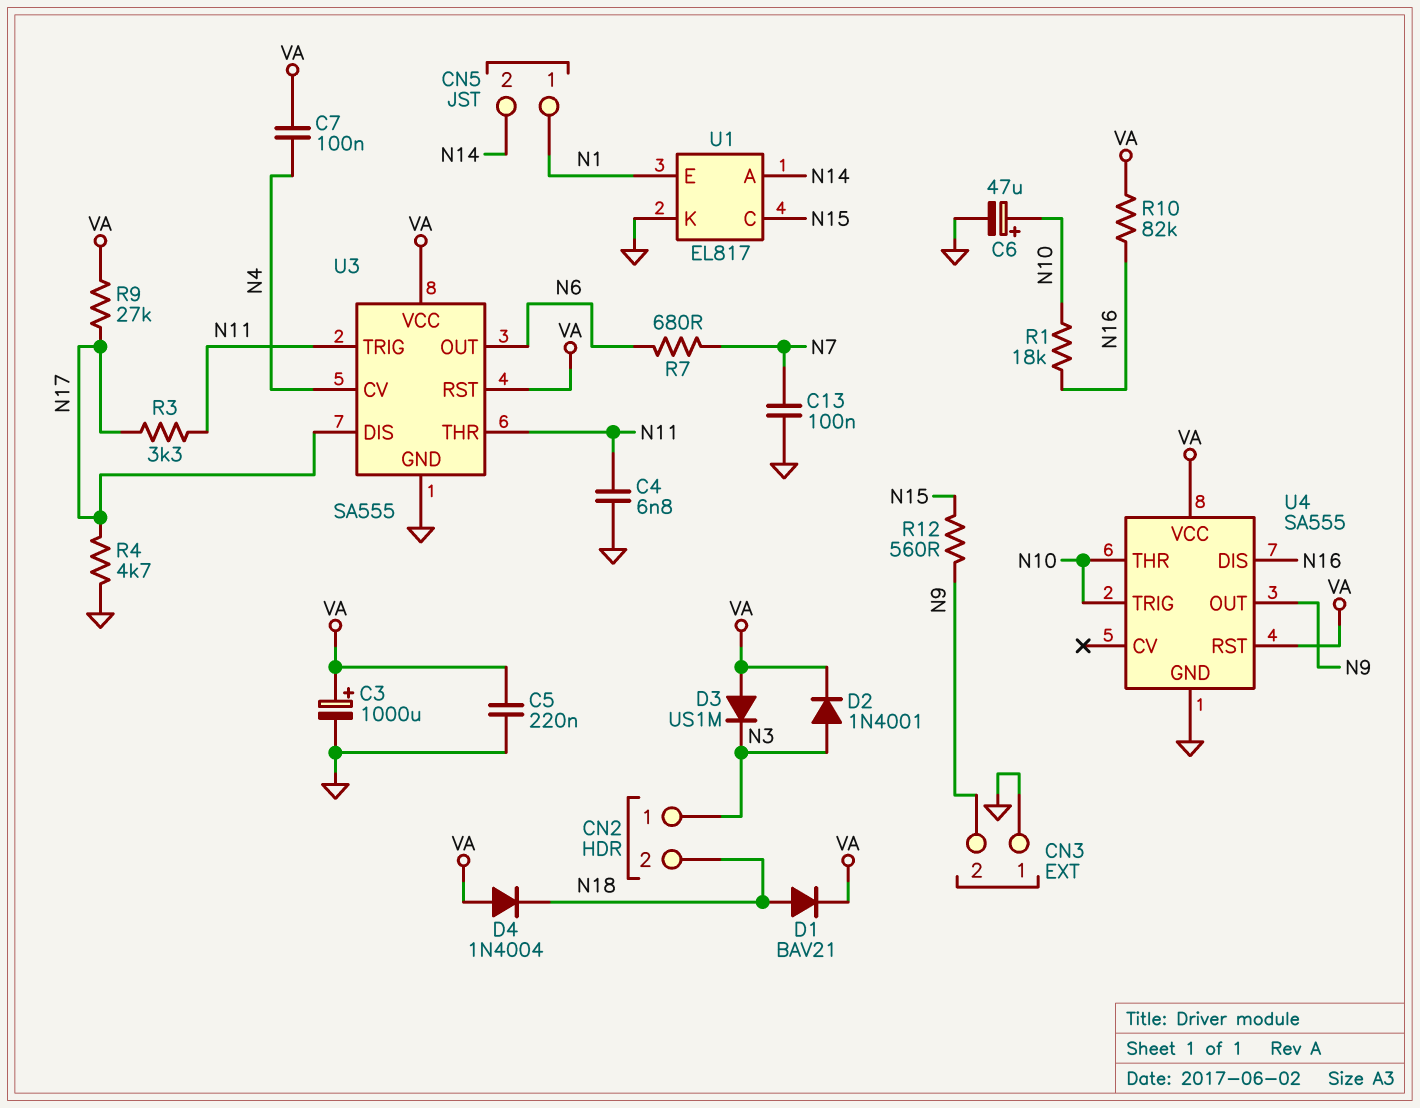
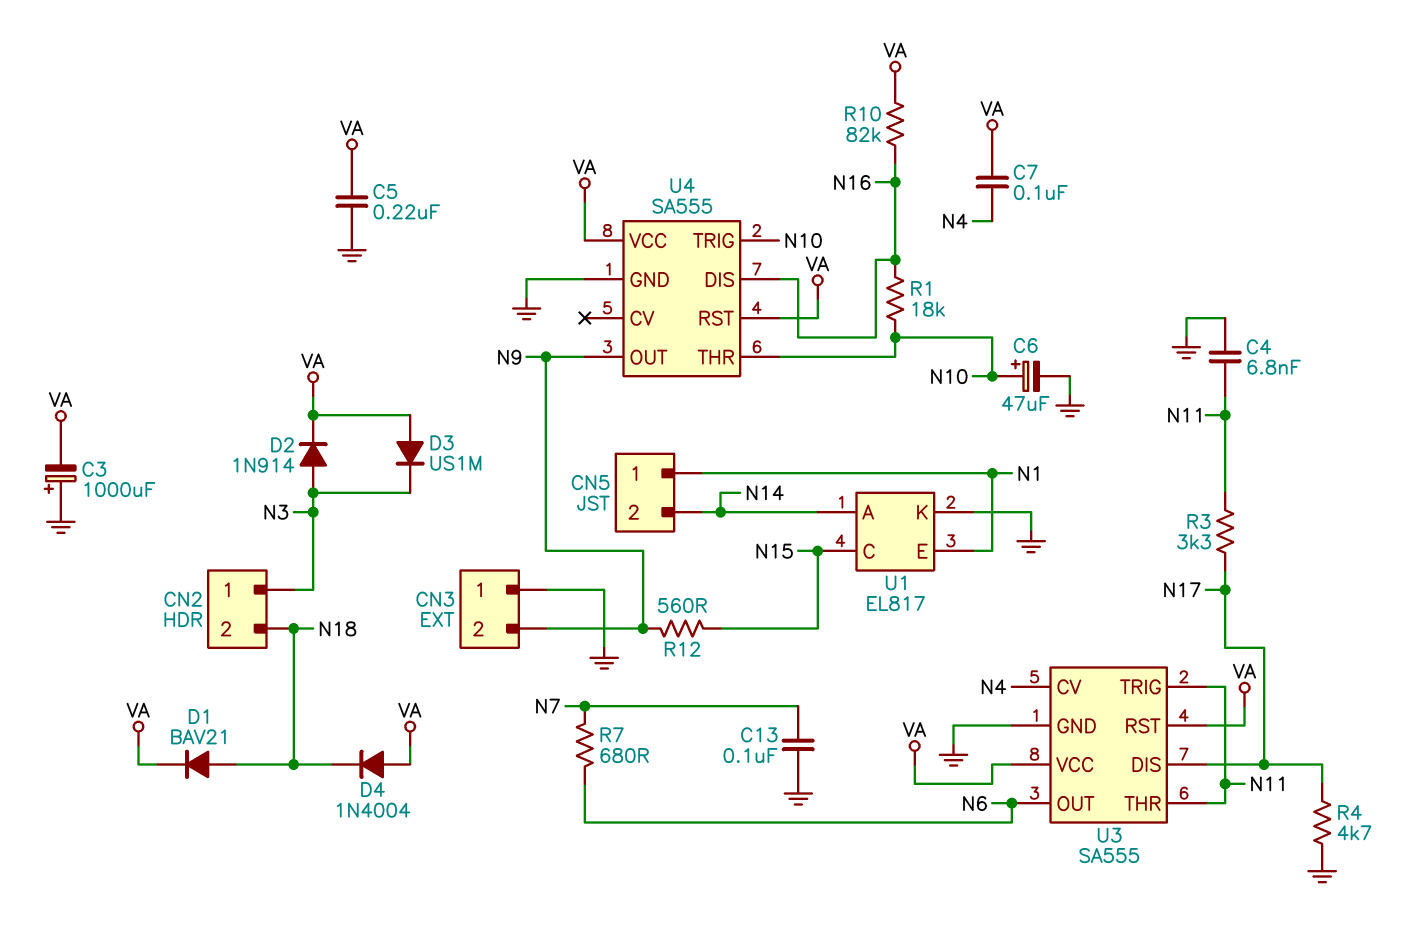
C3: 1000uF (plus VA, minus GND) -> 1000uF (plus GND, minus VA)
D2: diode 1N4001 (A N3, K VA) -> diode 1N914 (A N3, K VA)
R9: 27k (N17, VA) -> none

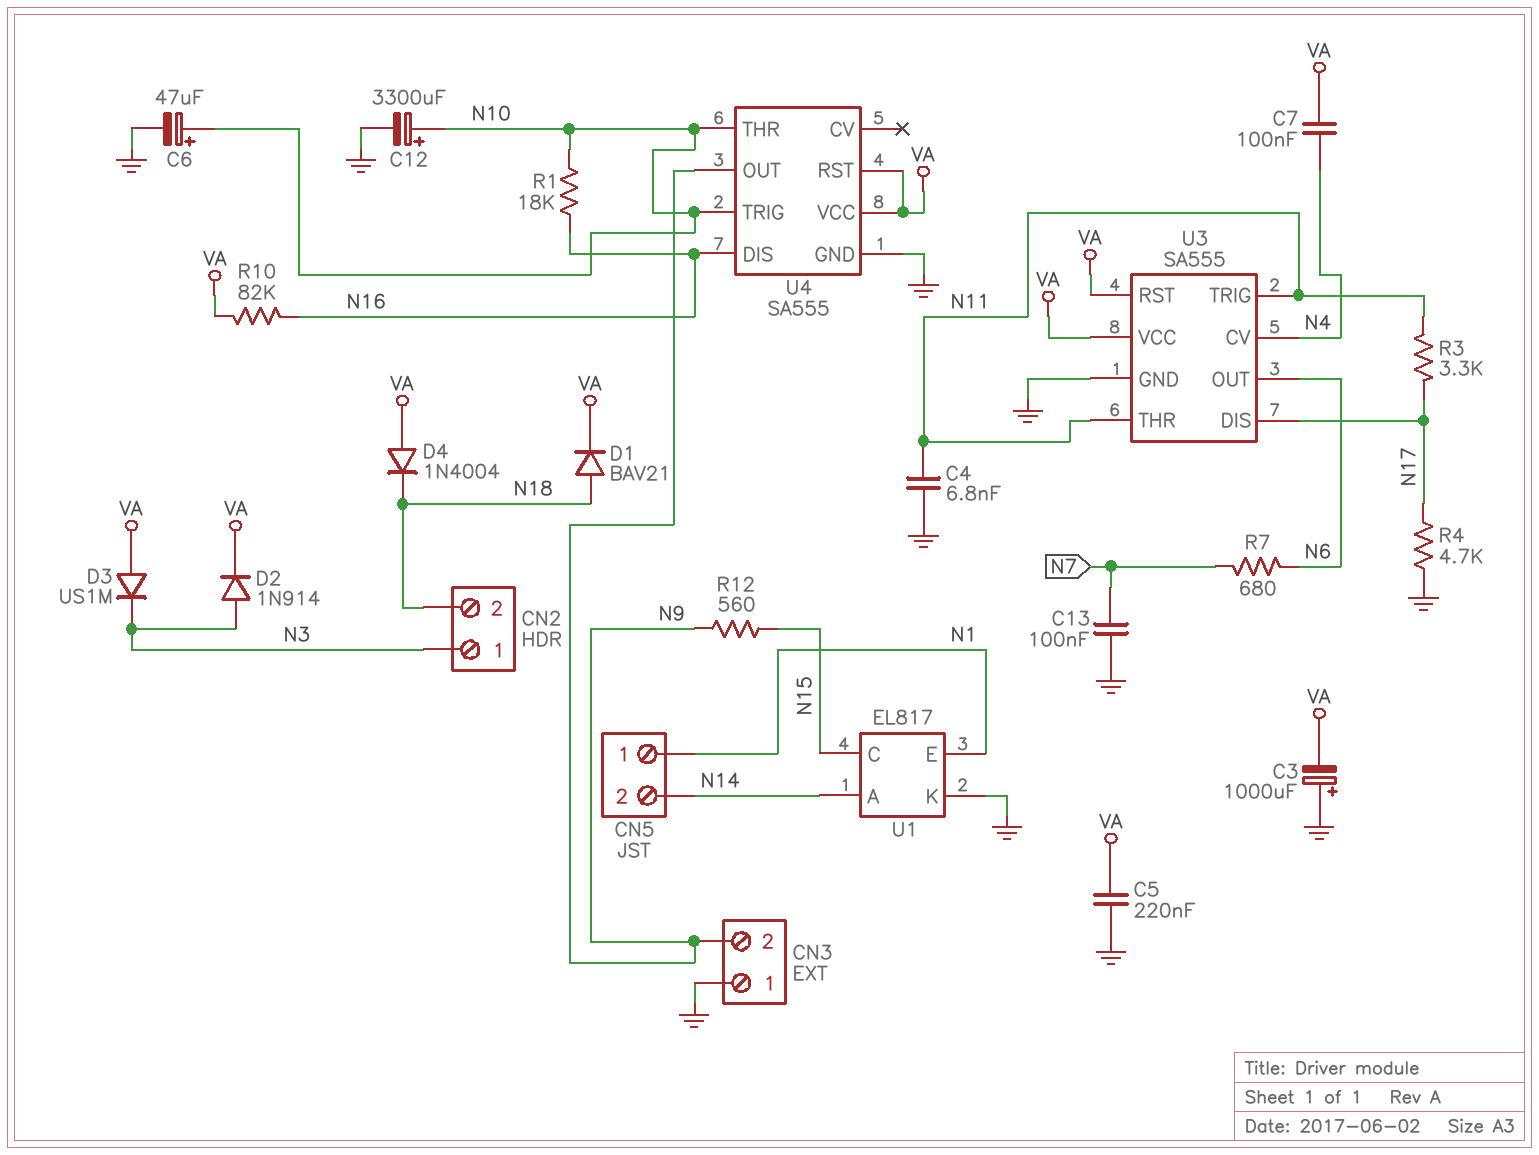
C12: none -> 3300uF (plus N10, minus GND)

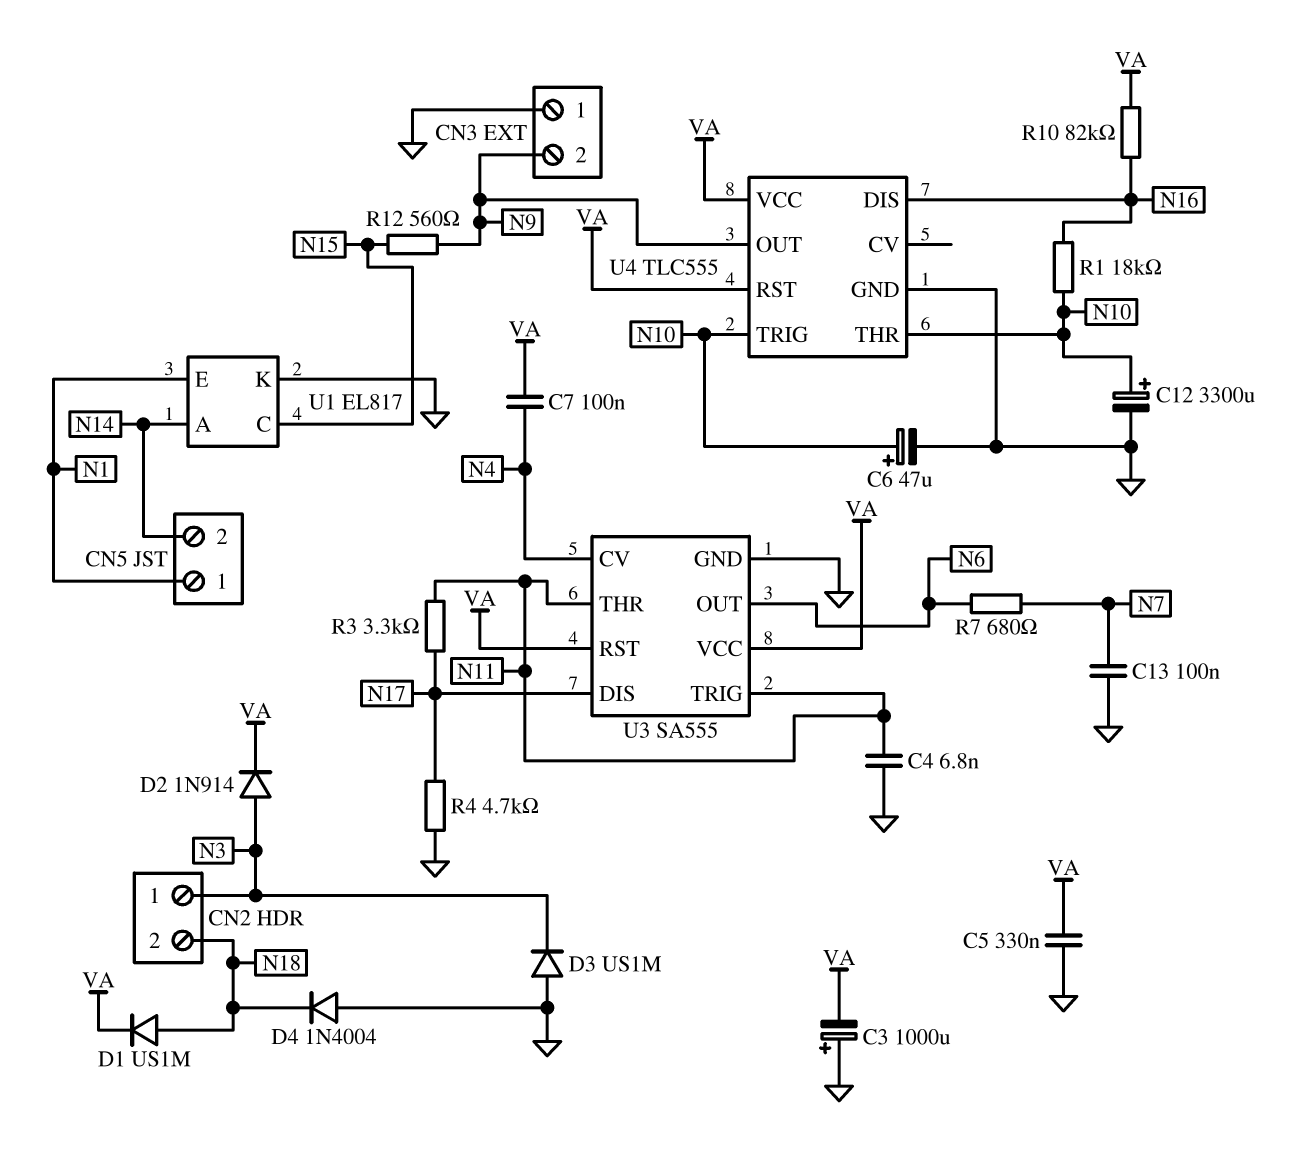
C5: 220nF (GND, VA) -> 330nF (GND, VA)
D1: diode BAV21 (A N18, K VA) -> diode US1M (A N18, K VA)
D3: diode US1M (A VA, K N3) -> diode US1M (A GND, K N3)
D4: diode 1N4004 (A VA, K N18) -> diode 1N4004 (A GND, K N18)
U4: SA555 -> TLC555

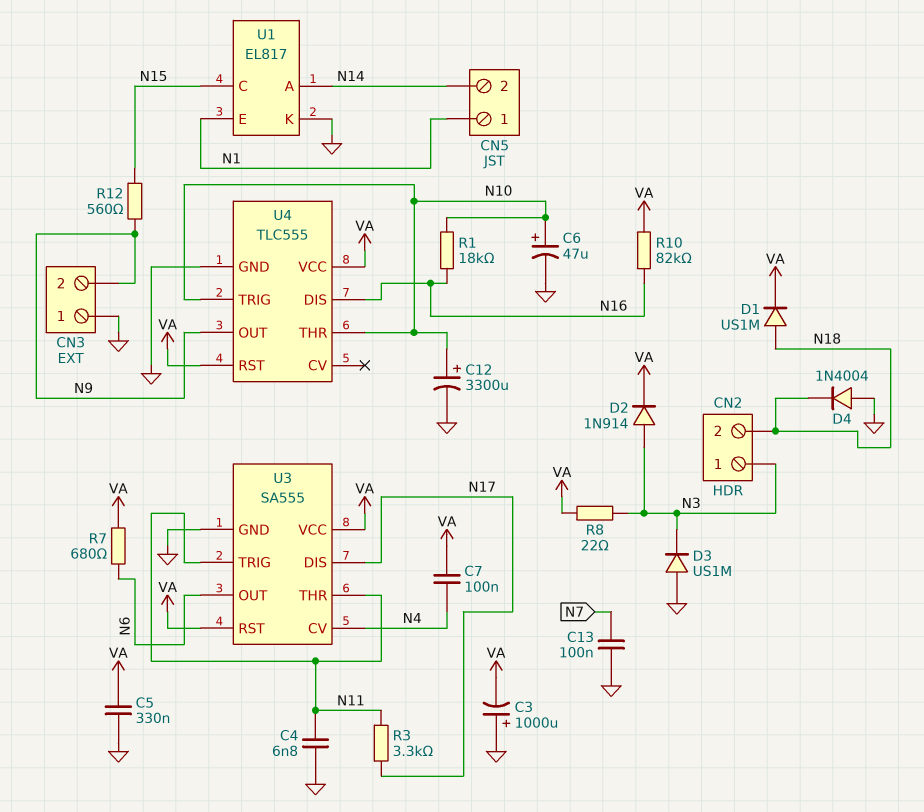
R4: 4.7k (GND, N17) -> none
R7: 680 (N6, N7) -> 680 (N6, VA)
R8: none -> 22 (N3, VA)

